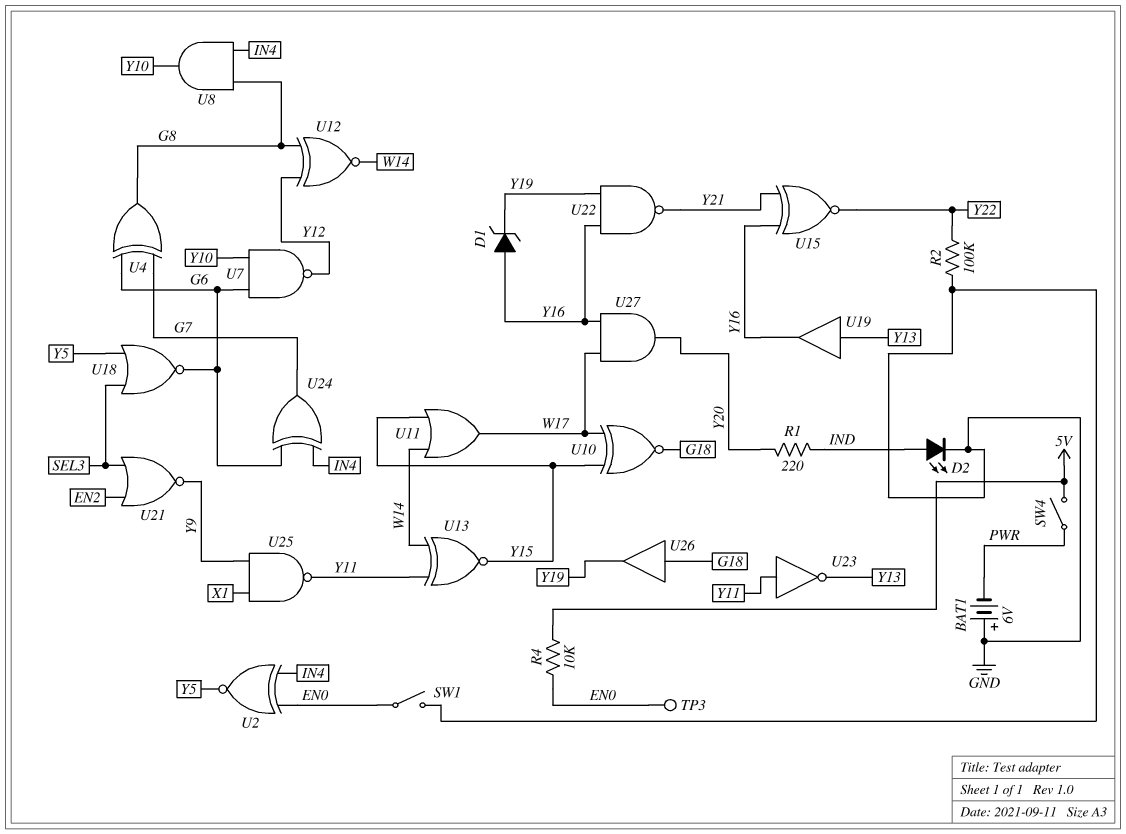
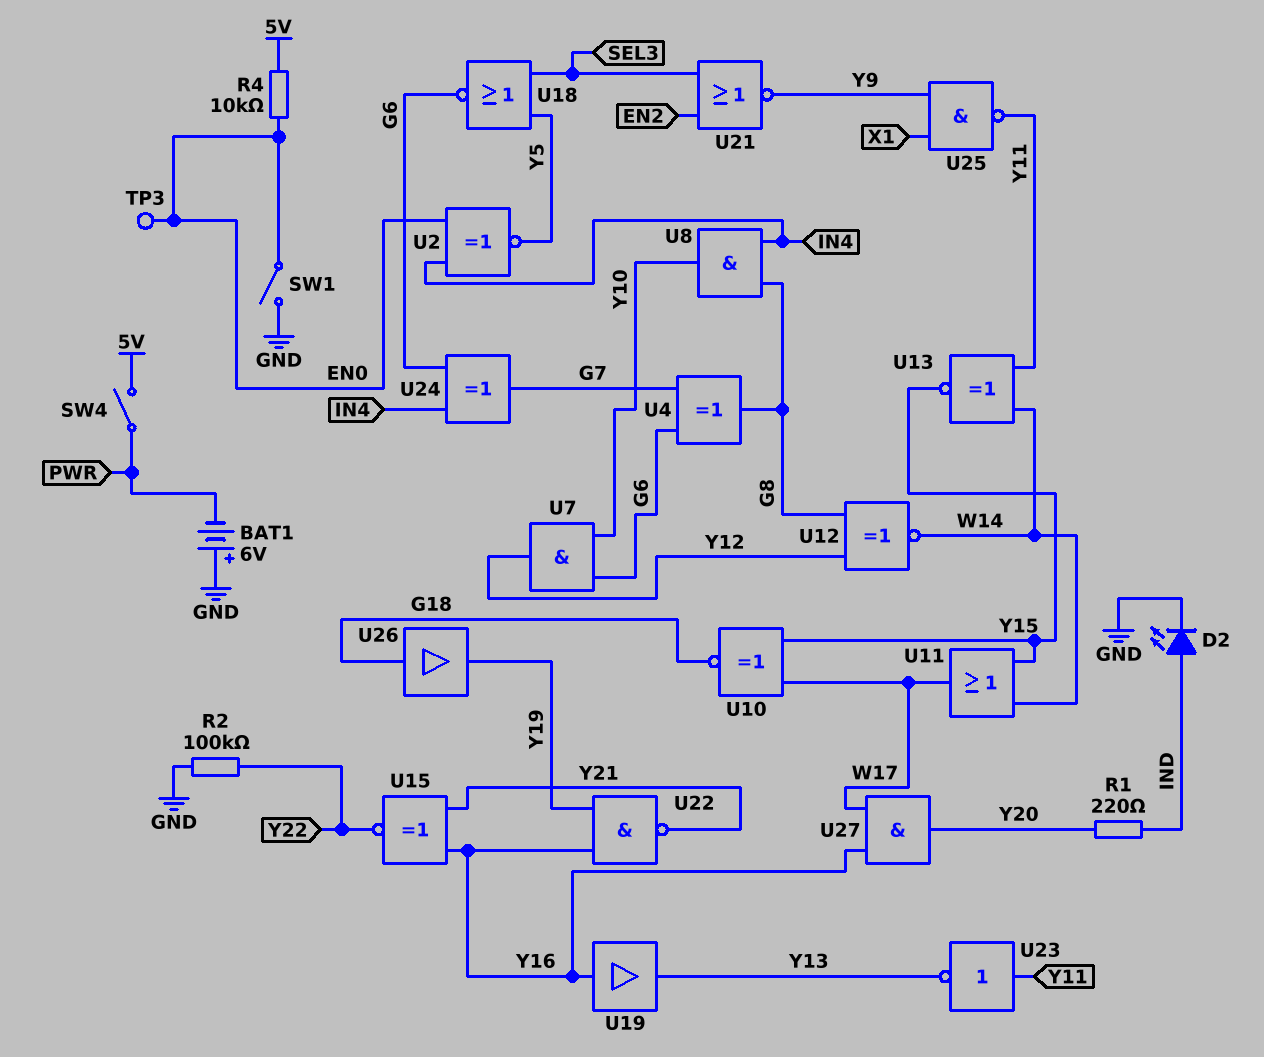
D1: zener (A Y16, K Y19) -> none
U7: NAND (in G6, in Y10, out Y12) -> AND (in G6, in Y10, out Y12)
U19: buffer (in Y13, out Y16) -> buffer (in Y16, out Y13)

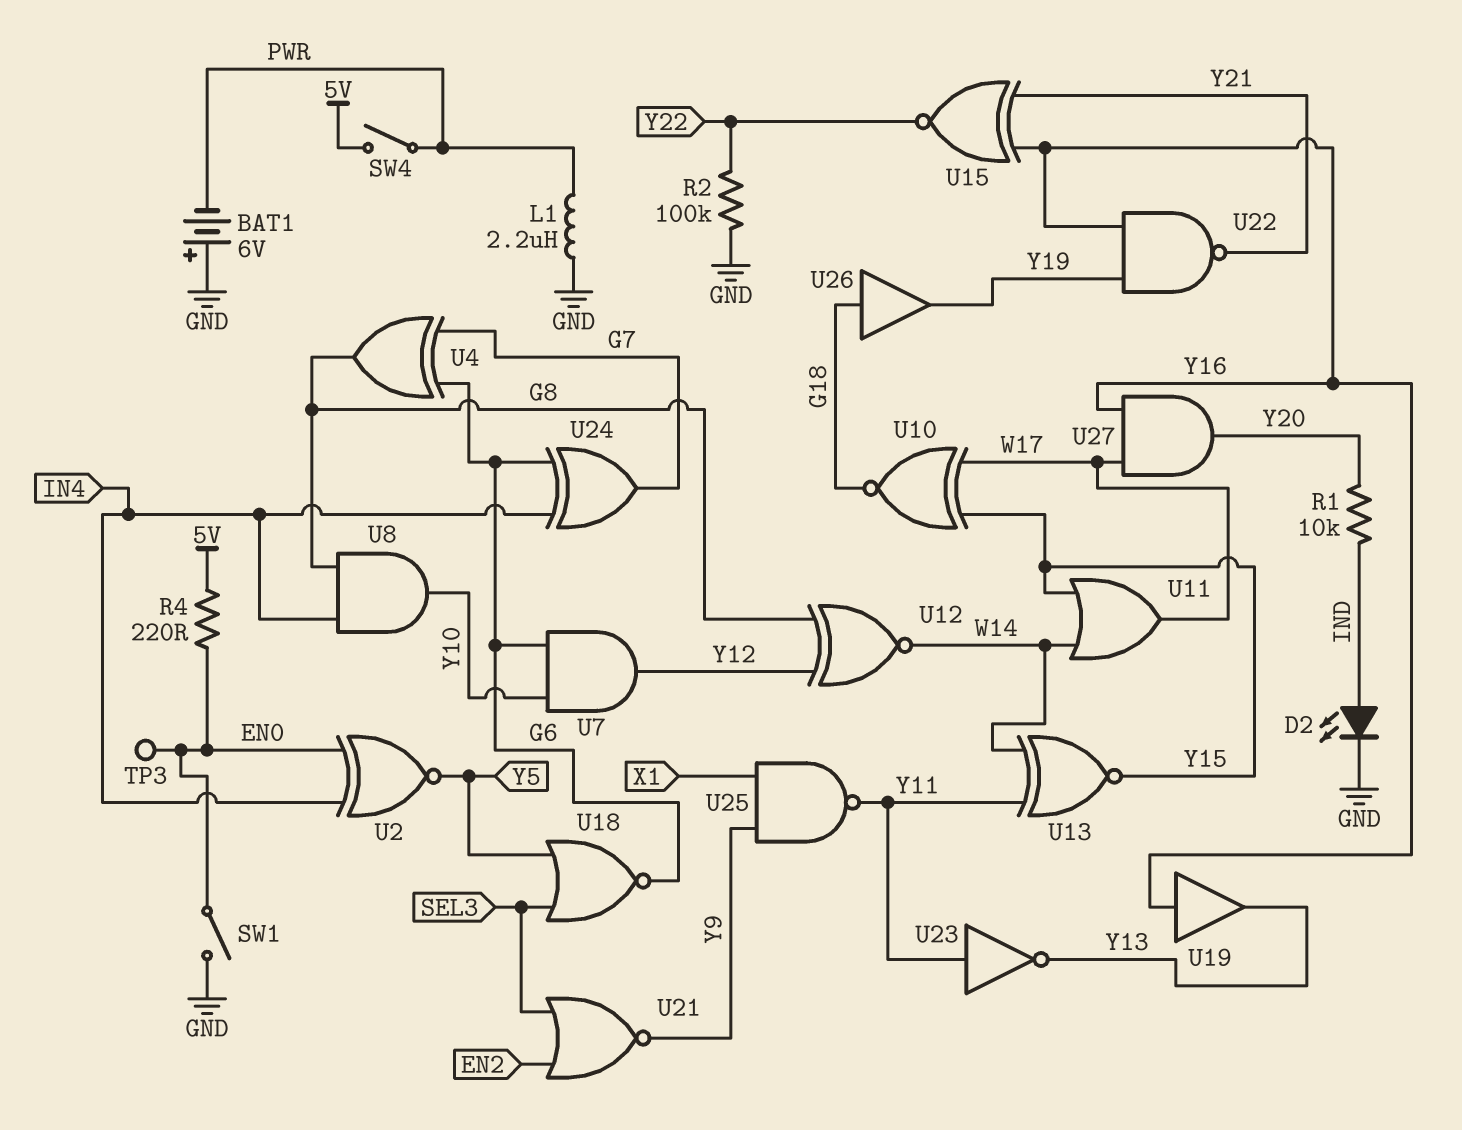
L1: none -> 2.2uH (GND, PWR)
R1: 220 (IND, Y20) -> 10k (IND, Y20)
R4: 10k (5V, EN0) -> 220 (5V, EN0)

